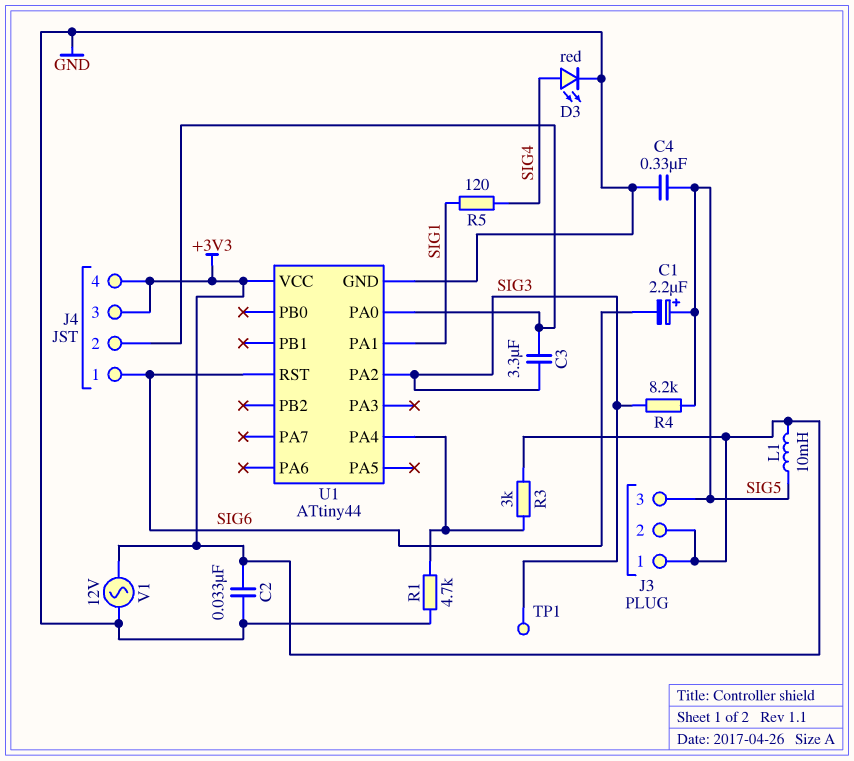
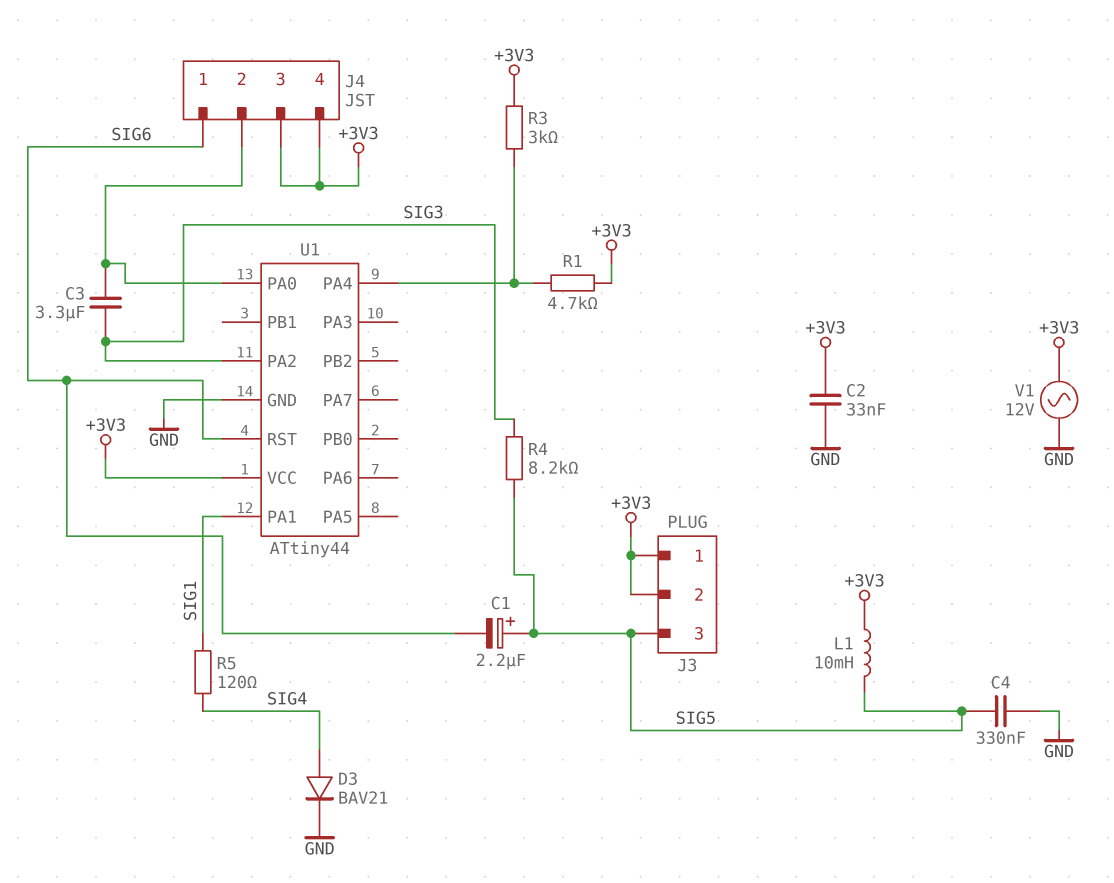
D3: LED red (A SIG4, K GND) -> diode BAV21 (A SIG4, K GND)
R1: 4.7k (GND, U1/PA4) -> 4.7k (+3V3, U1/PA4)
TP1: test point (SIG3) -> none

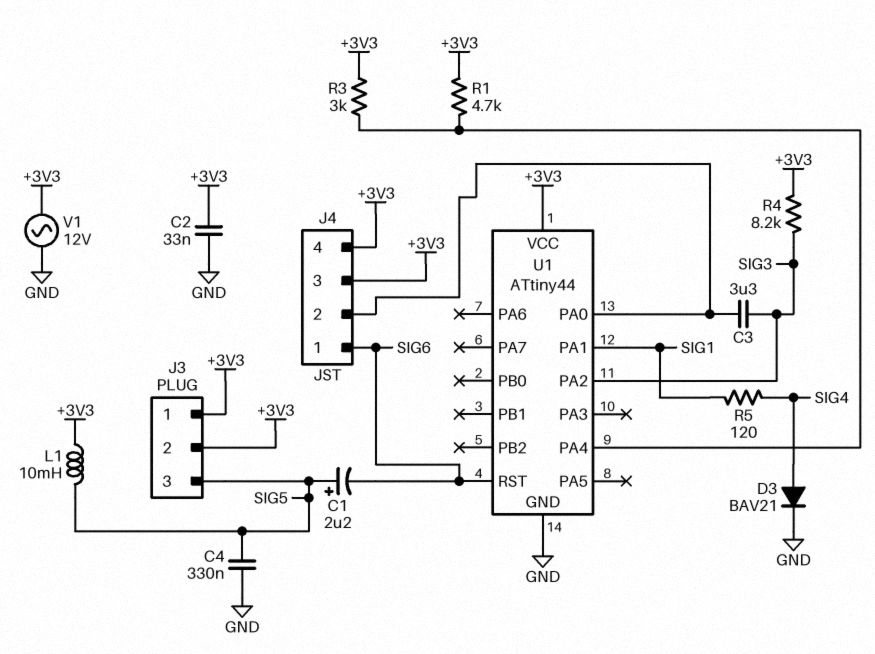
R4: 8.2k (SIG3, SIG5) -> 8.2k (+3V3, SIG3)

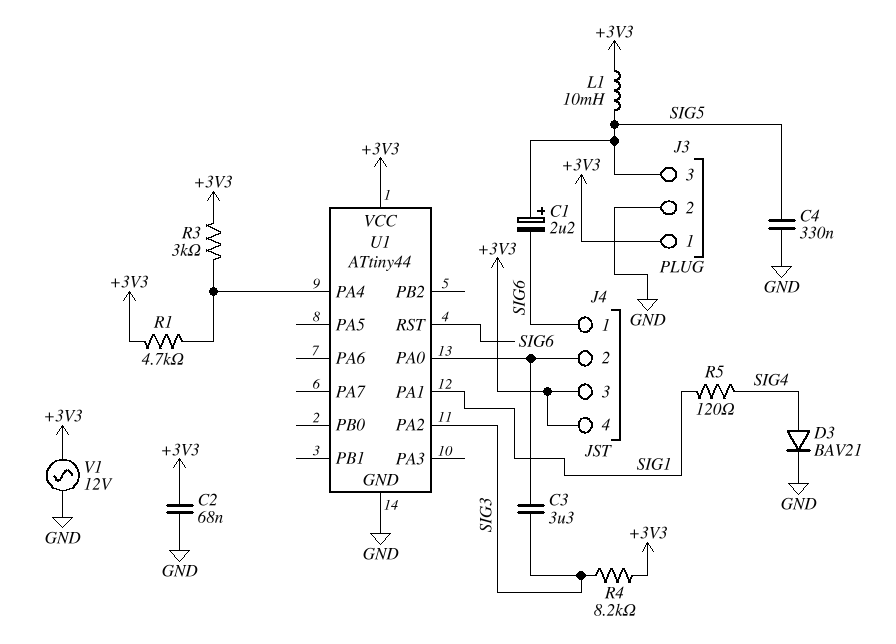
C2: 33nF (+3V3, GND) -> 68nF (+3V3, GND)
J3 pin 2: +3V3 -> GND

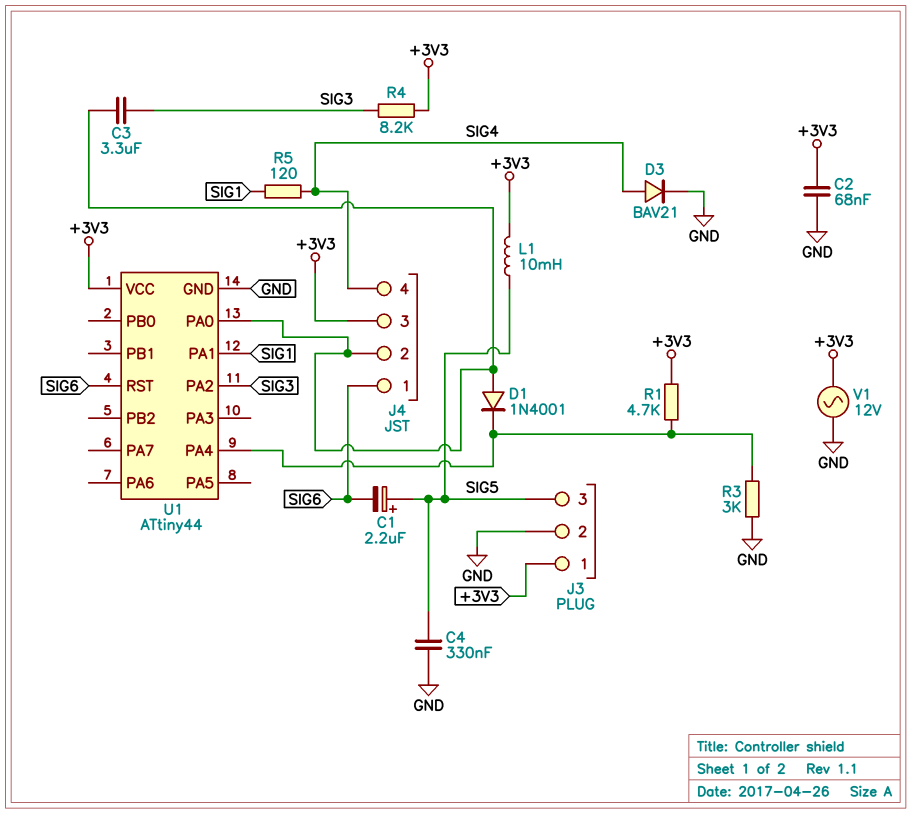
D1: none -> diode 1N4001 (A J4/2, K U1/PA4)
J4 pin 4: +3V3 -> SIG4
R3: 3k (+3V3, U1/PA4) -> 3k (GND, U1/PA4)

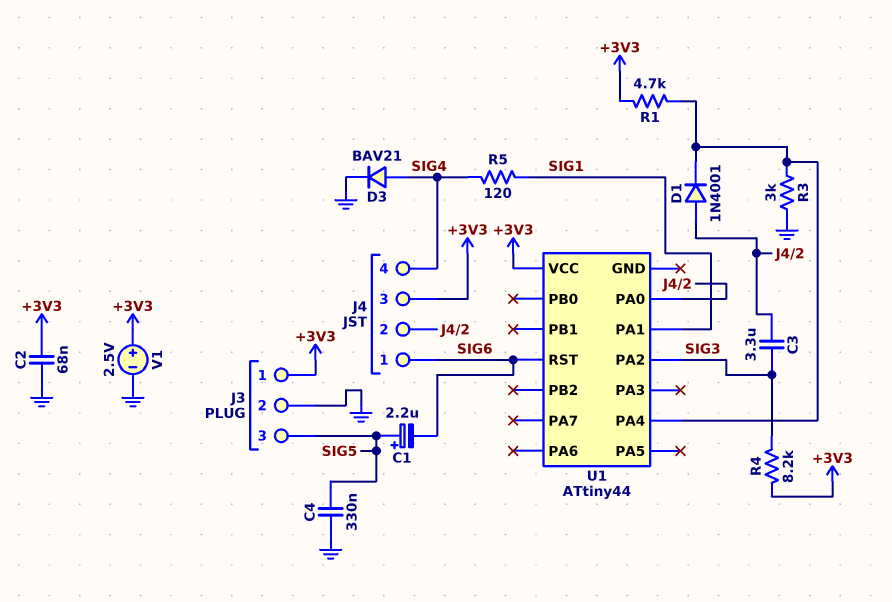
L1: 10mH (+3V3, SIG5) -> none
U1 pin GND: GND -> none
V1: AC 12V (+3V3, GND) -> 2.5V (plus +3V3, minus GND)

